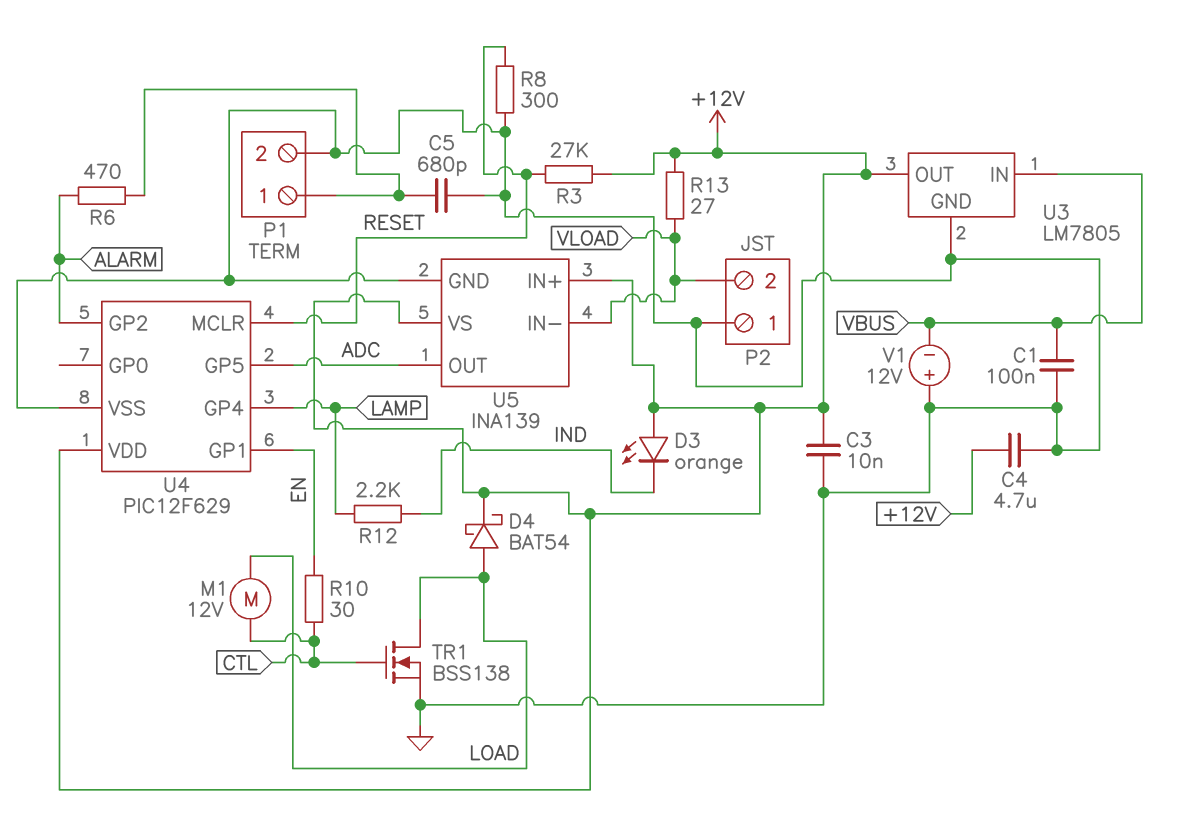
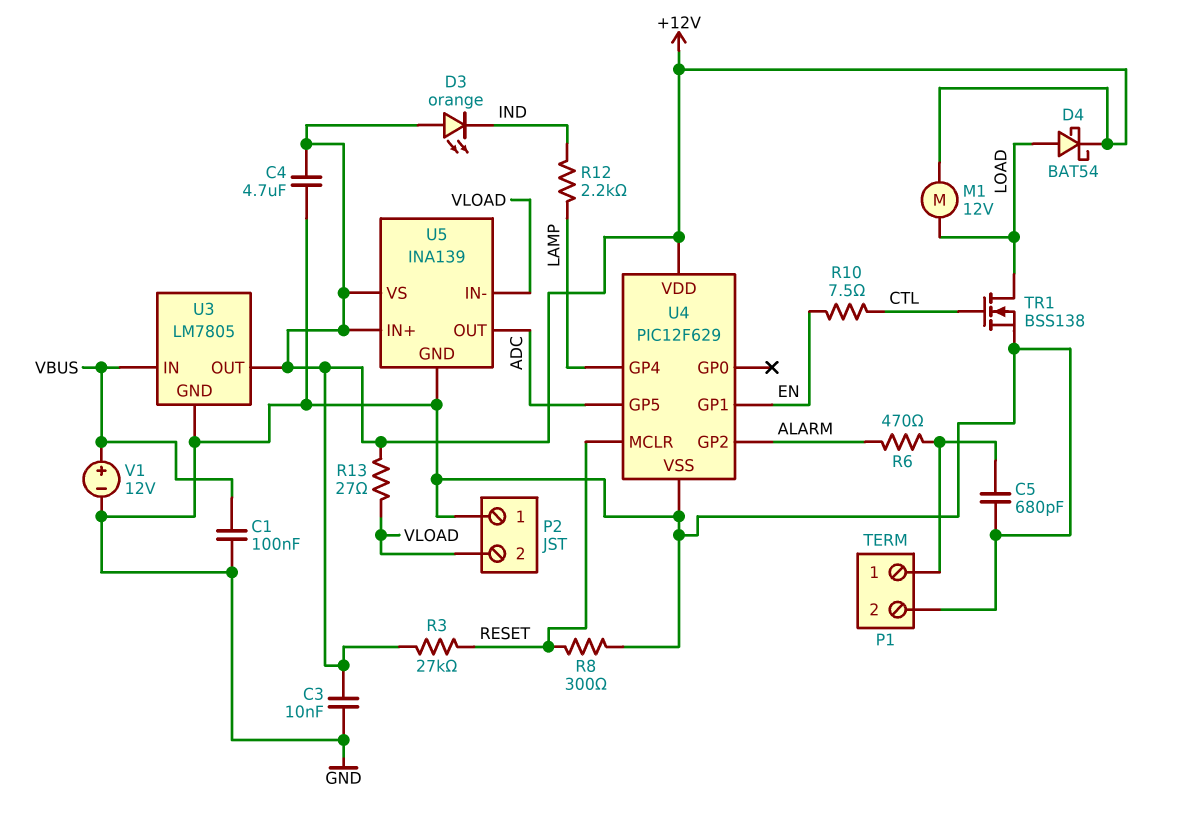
M1: motor 12V (CTL, LOAD) -> motor 12V (+12V, LOAD)
R10: 30 (CTL, EN) -> 7.5 (CTL, EN)
V1: 12V (plus GND, minus VBUS) -> 12V (plus VBUS, minus GND)

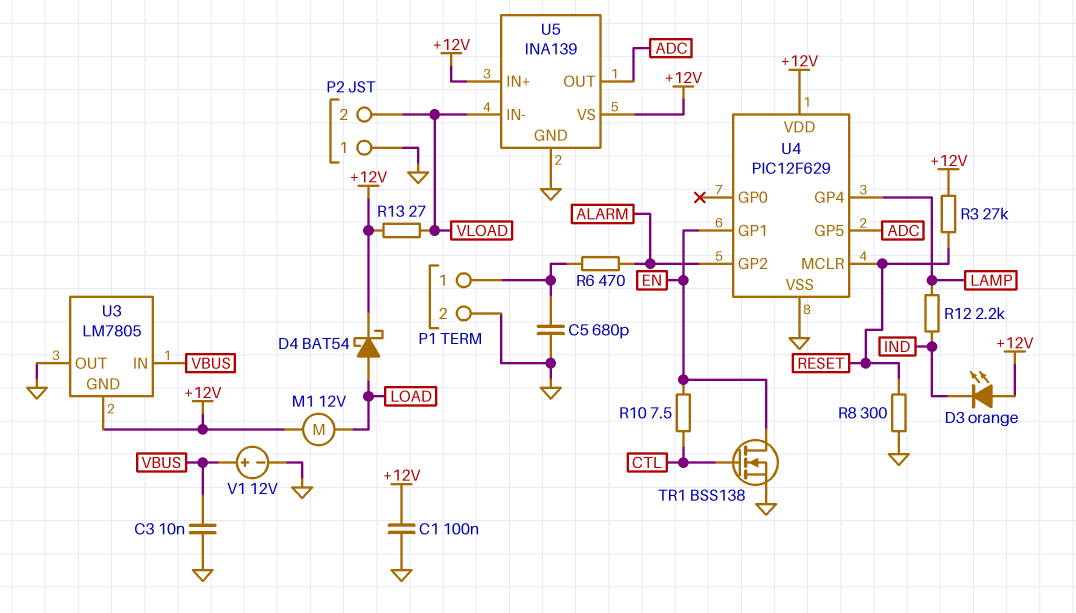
C1: 100nF (GND, VBUS) -> 100nF (+12V, GND)
C3: 10nF (+12V, GND) -> 10nF (GND, VBUS)
C4: 4.7uF (+12V, GND) -> none
TR1: NMOS BSS138 (G CTL, D LOAD, S GND) -> NMOS BSS138 (G CTL, D EN, S GND)
U3 pin GND: GND -> +12V
U3 pin OUT: +12V -> GND

